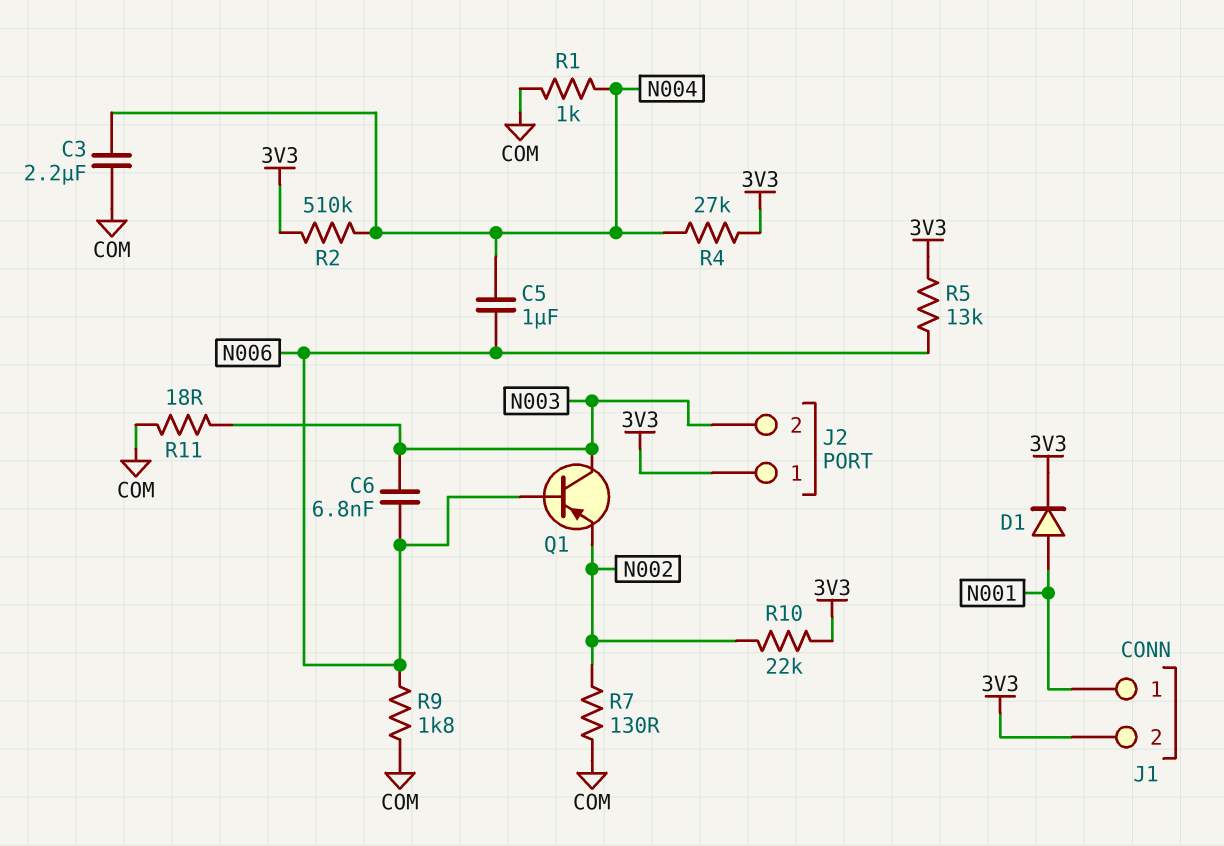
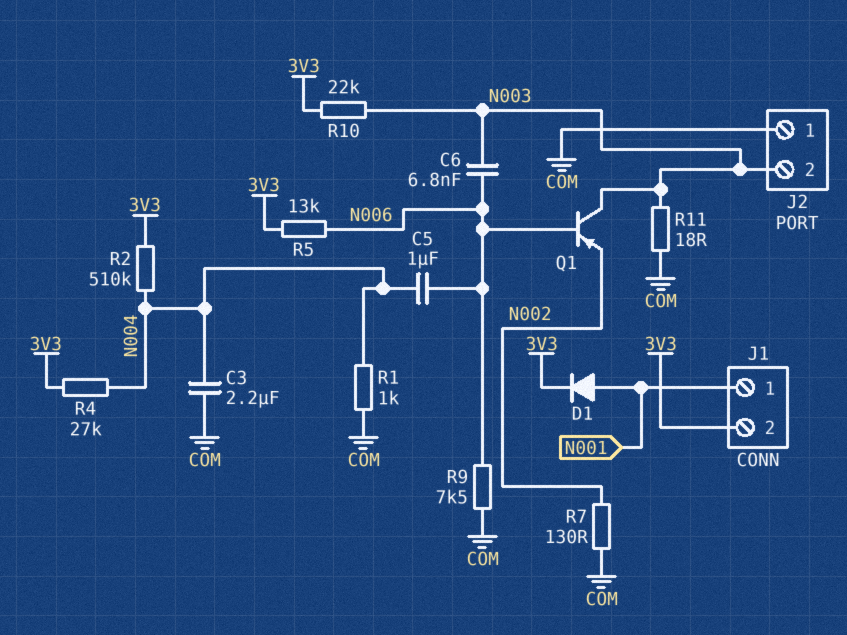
J2 pin 1: 3V3 -> COM
R9: 1.8k (COM, N006) -> 7.5k (COM, N006)
R10: 22k (3V3, N002) -> 22k (3V3, N003)

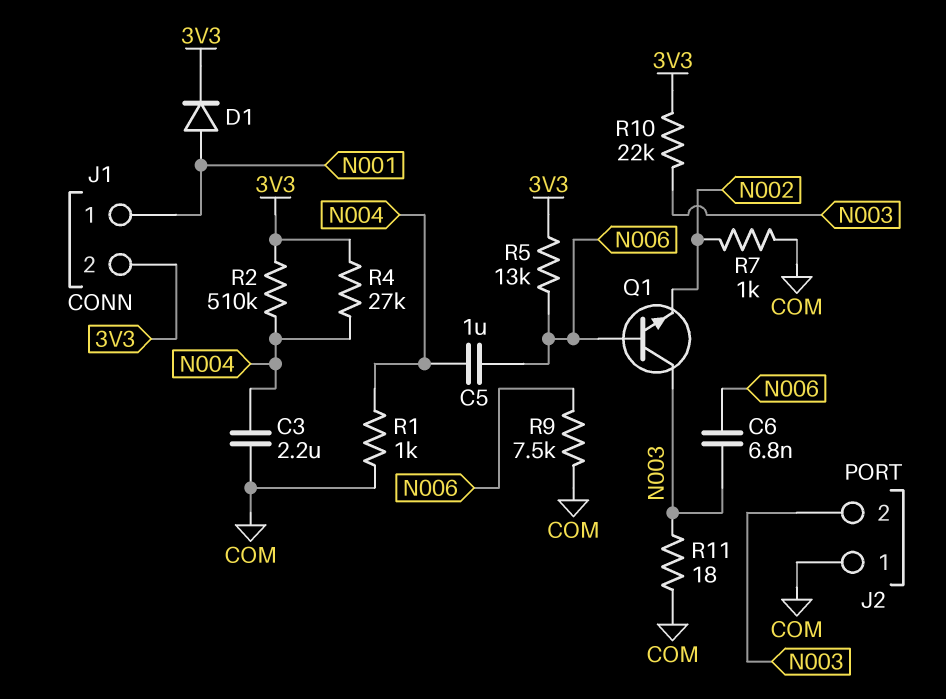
Q1: PNP (B N006, C N003, E N002) -> NPN (B N006, C N003, E N002)
R7: 130 (COM, N002) -> 1k (COM, N002)

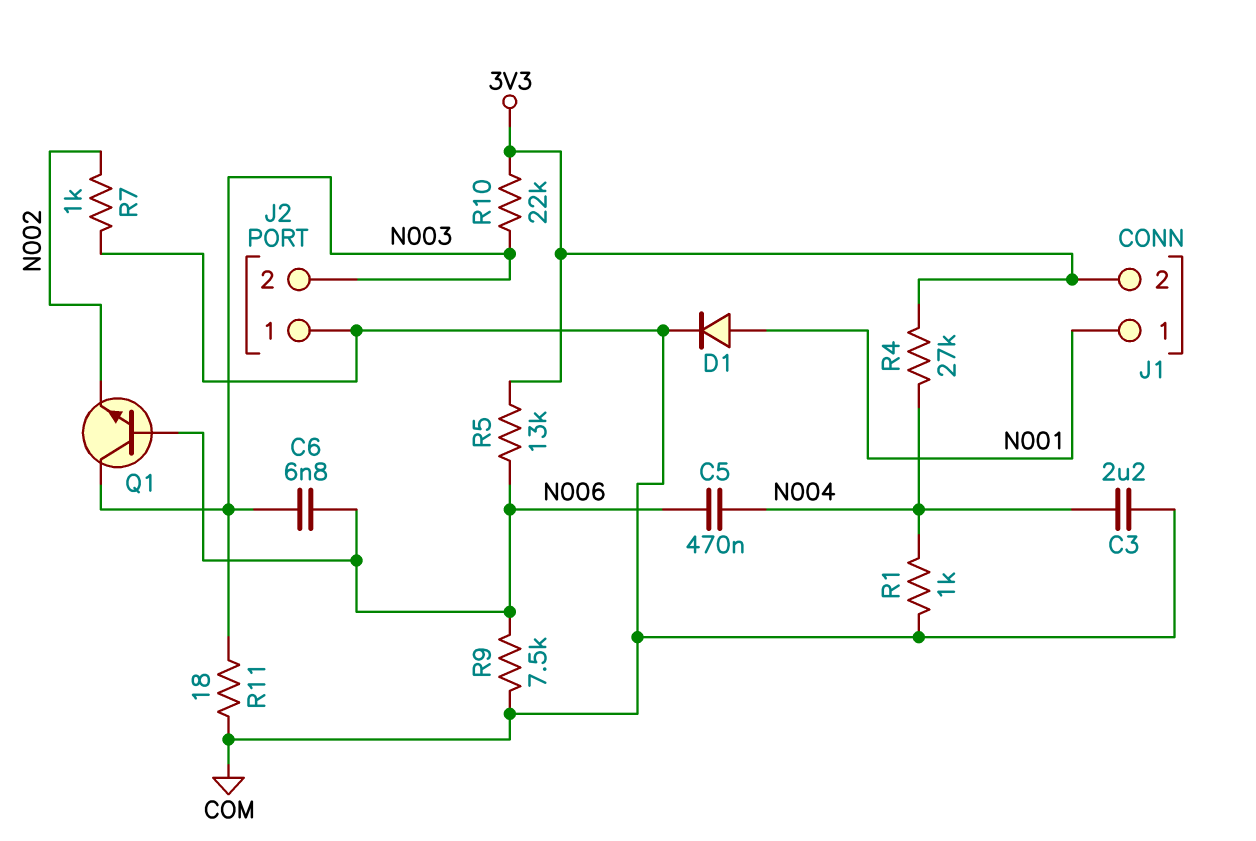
C5: 1uF (N004, N006) -> 470nF (N004, N006)
D1: diode (A N001, K 3V3) -> diode (A N001, K COM)
R2: 510k (3V3, N004) -> none

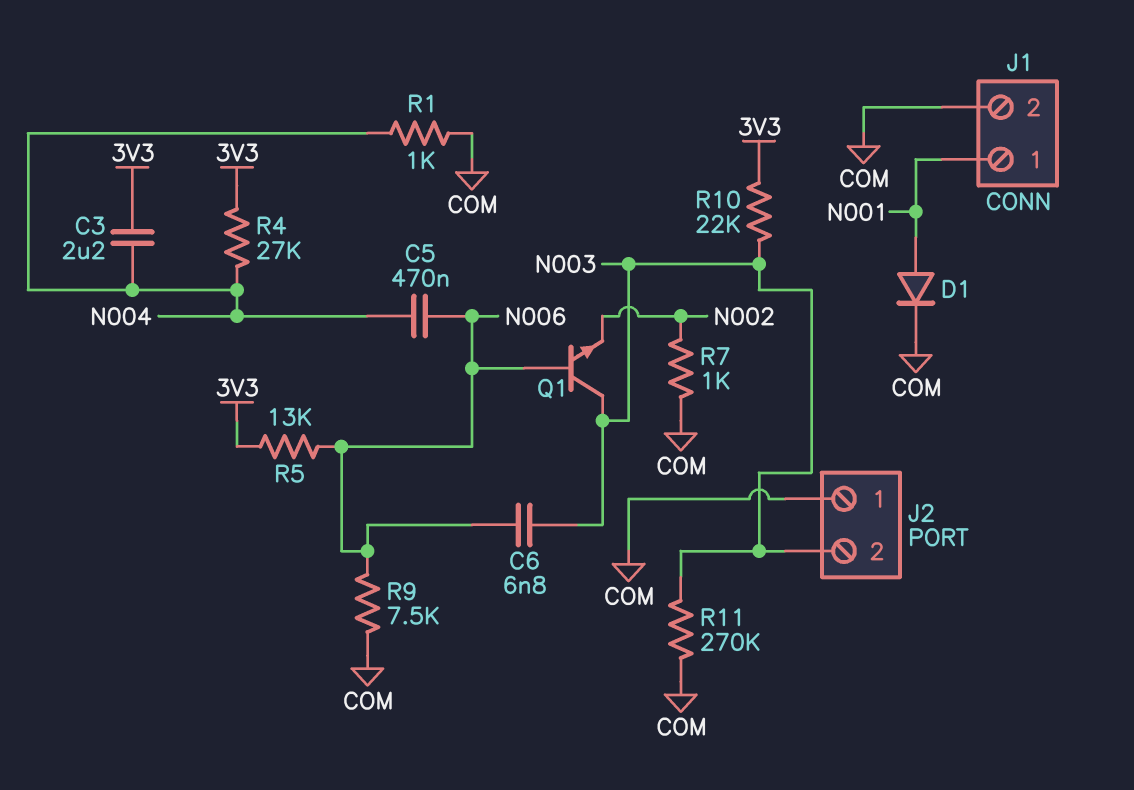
C3: 2.2uF (COM, N004) -> 2.2uF (3V3, N004)
J1 pin 2: 3V3 -> COM
R11: 18 (COM, N003) -> 270k (COM, N003)

